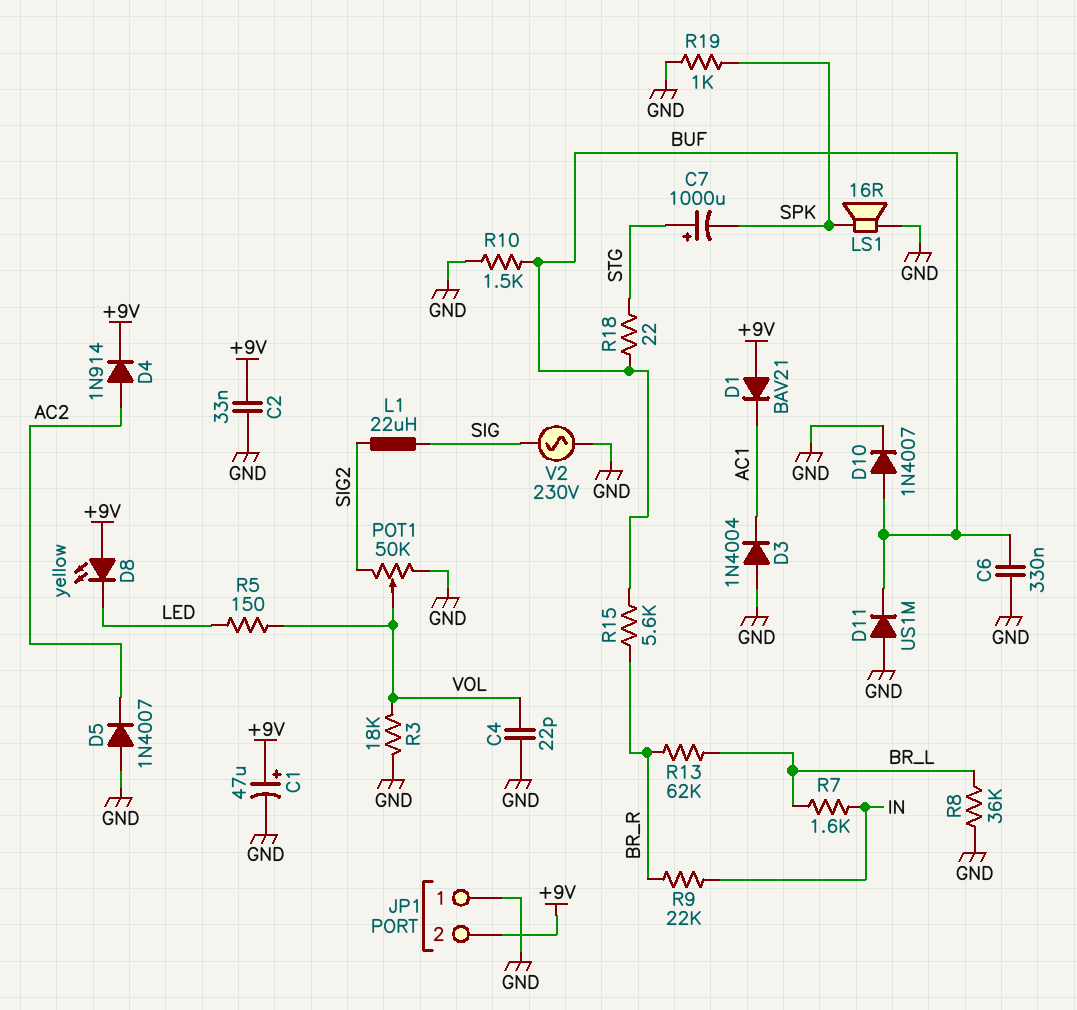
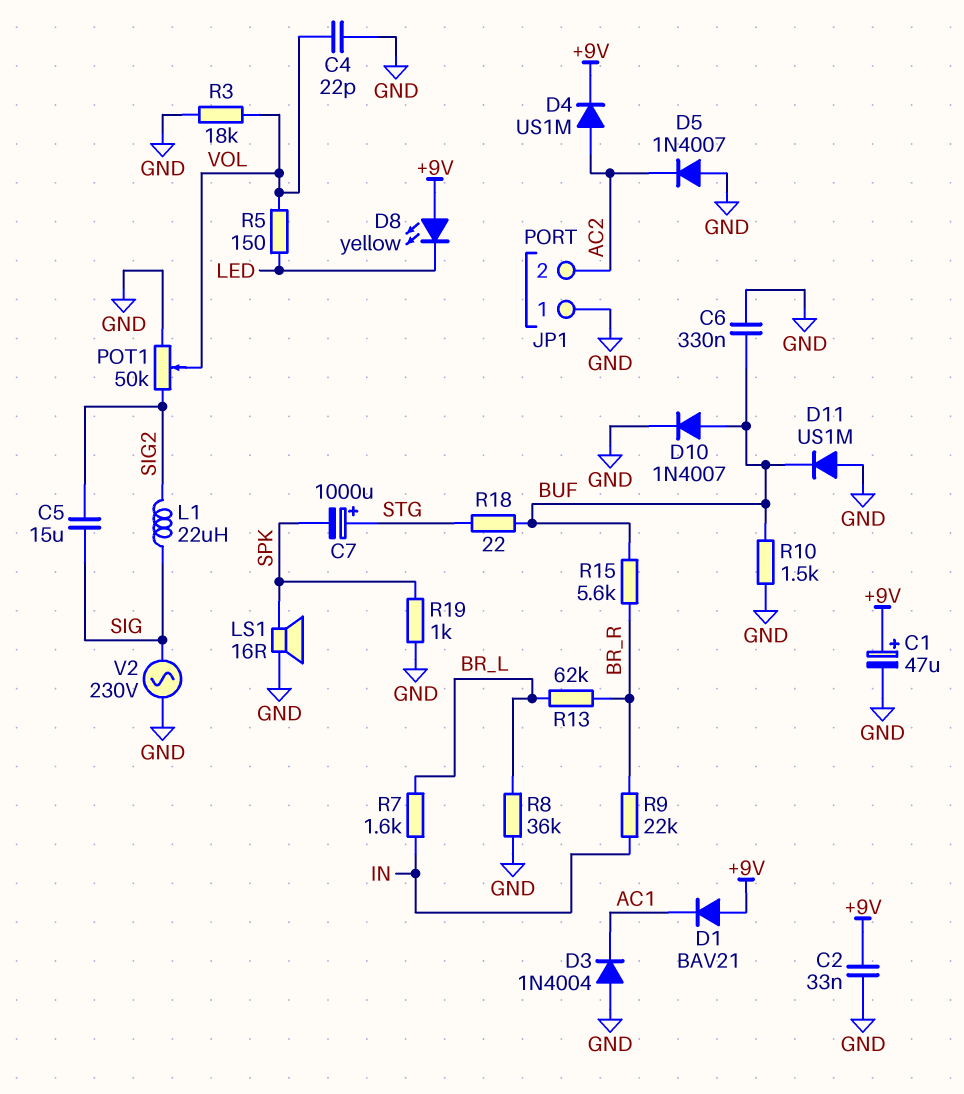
C5: none -> 15uF (SIG, SIG2)
D4: diode 1N914 (A AC2, K +9V) -> diode US1M (A AC2, K +9V)
JP1 pin 2: +9V -> AC2

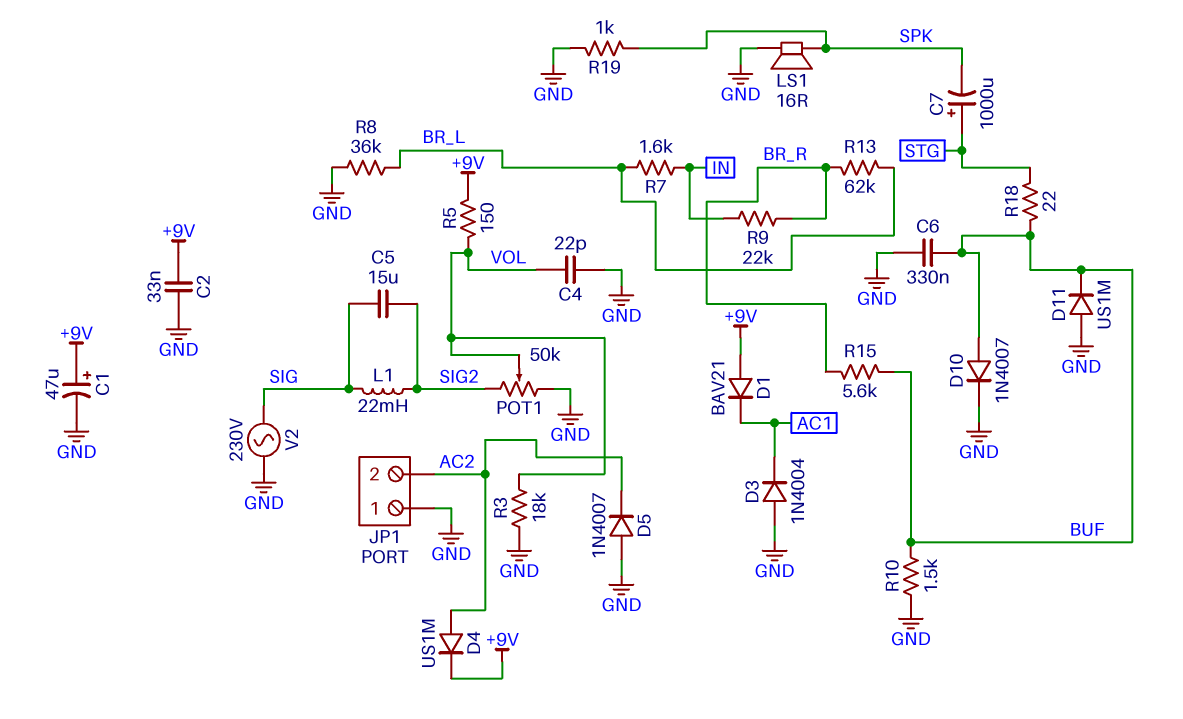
D8: LED yellow (A +9V, K LED) -> none
L1: 22uH (SIG, SIG2) -> 22mH (SIG, SIG2)
R5: 150 (LED, VOL) -> 150 (+9V, VOL)

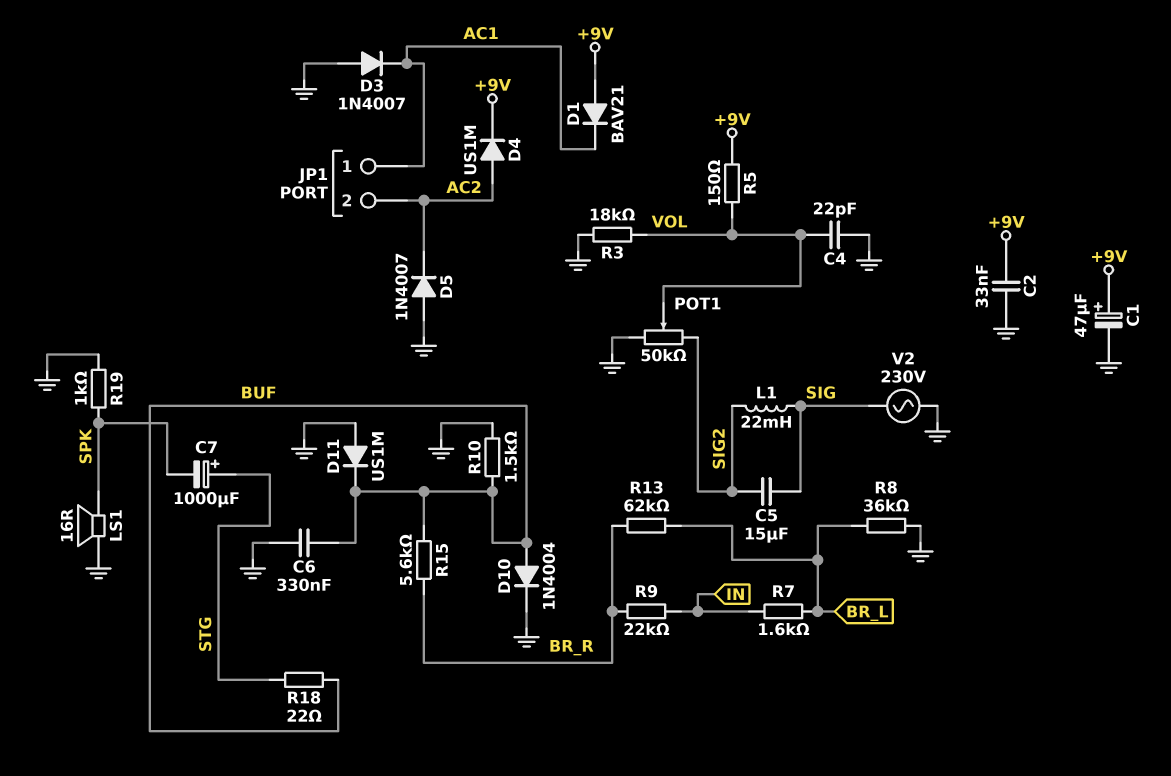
D3: diode 1N4004 (A GND, K AC1) -> diode 1N4007 (A GND, K AC1)
D10: diode 1N4007 (A BUF, K GND) -> diode 1N4004 (A BUF, K GND)
JP1 pin 1: GND -> AC1

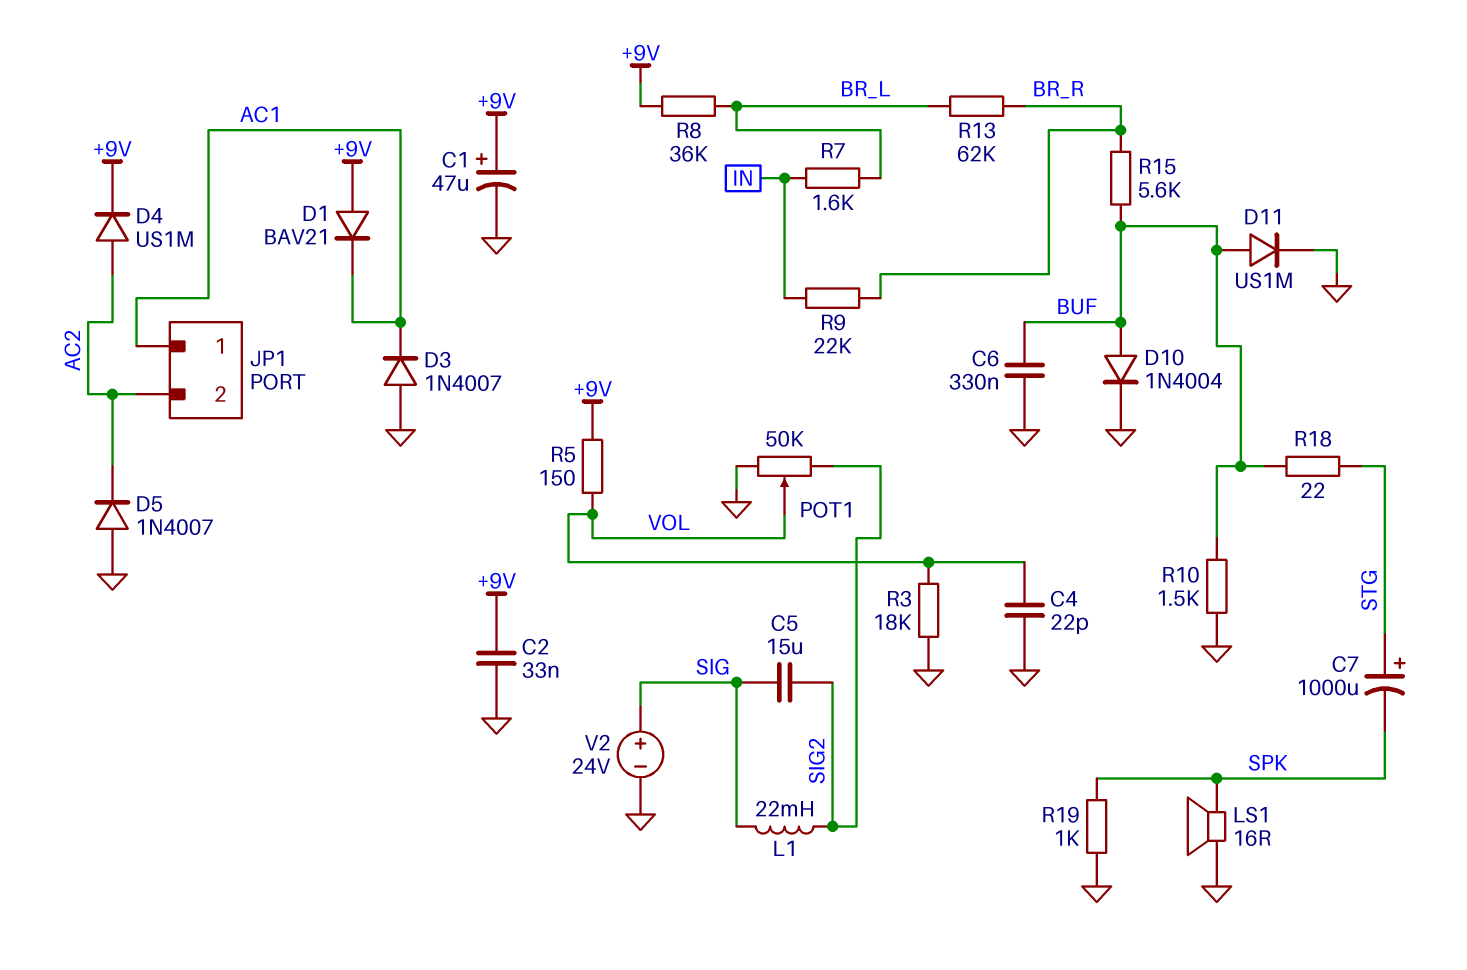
D11: diode US1M (A GND, K BUF) -> diode US1M (A BUF, K GND)
R8: 36k (BR_L, GND) -> 36k (+9V, BR_L)
V2: AC 230V (GND, SIG) -> 24V (plus SIG, minus GND)

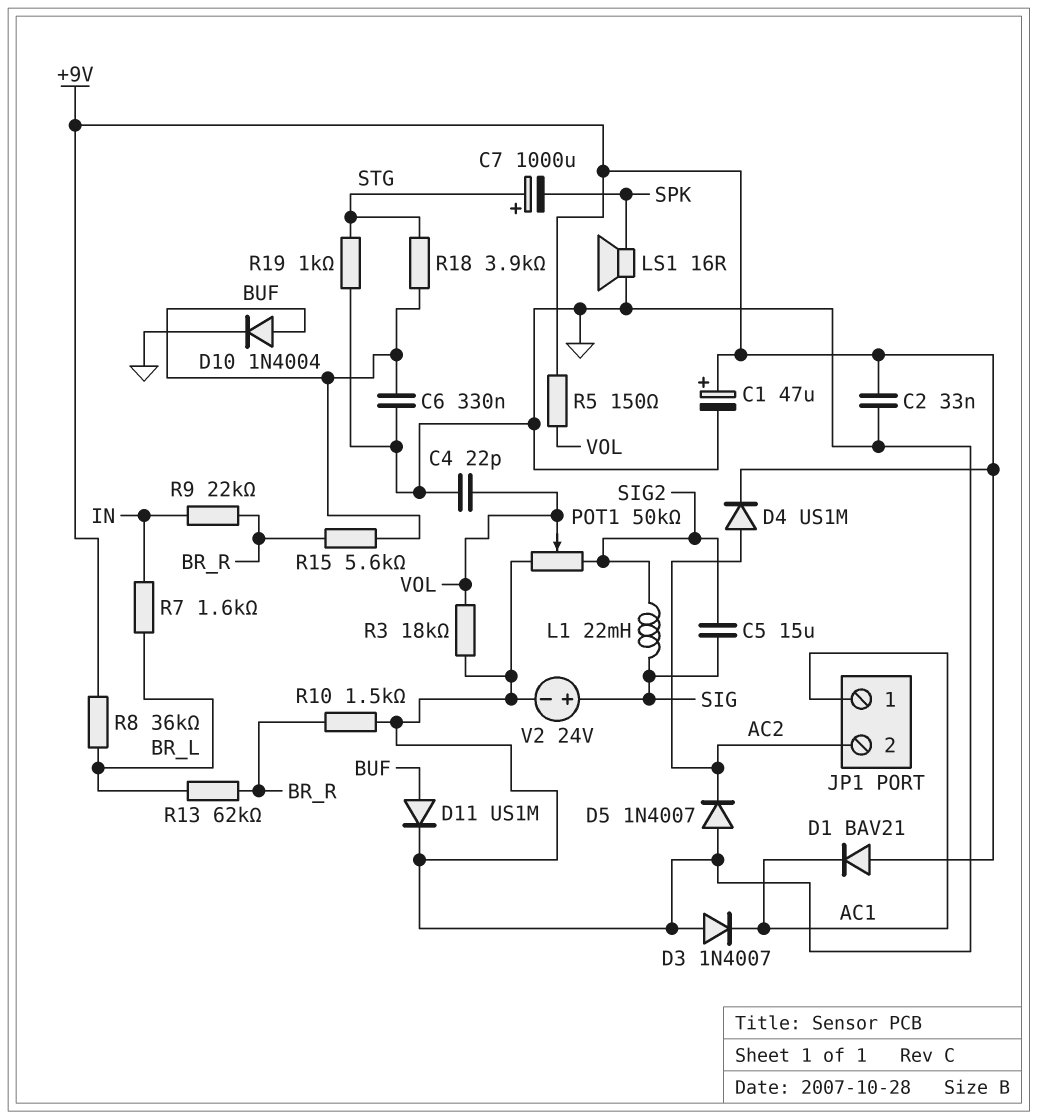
R10: 1.5k (BUF, GND) -> 1.5k (BR_R, GND)
R18: 22 (BUF, STG) -> 3.9k (BUF, STG)
R19: 1k (GND, SPK) -> 1k (GND, STG)

